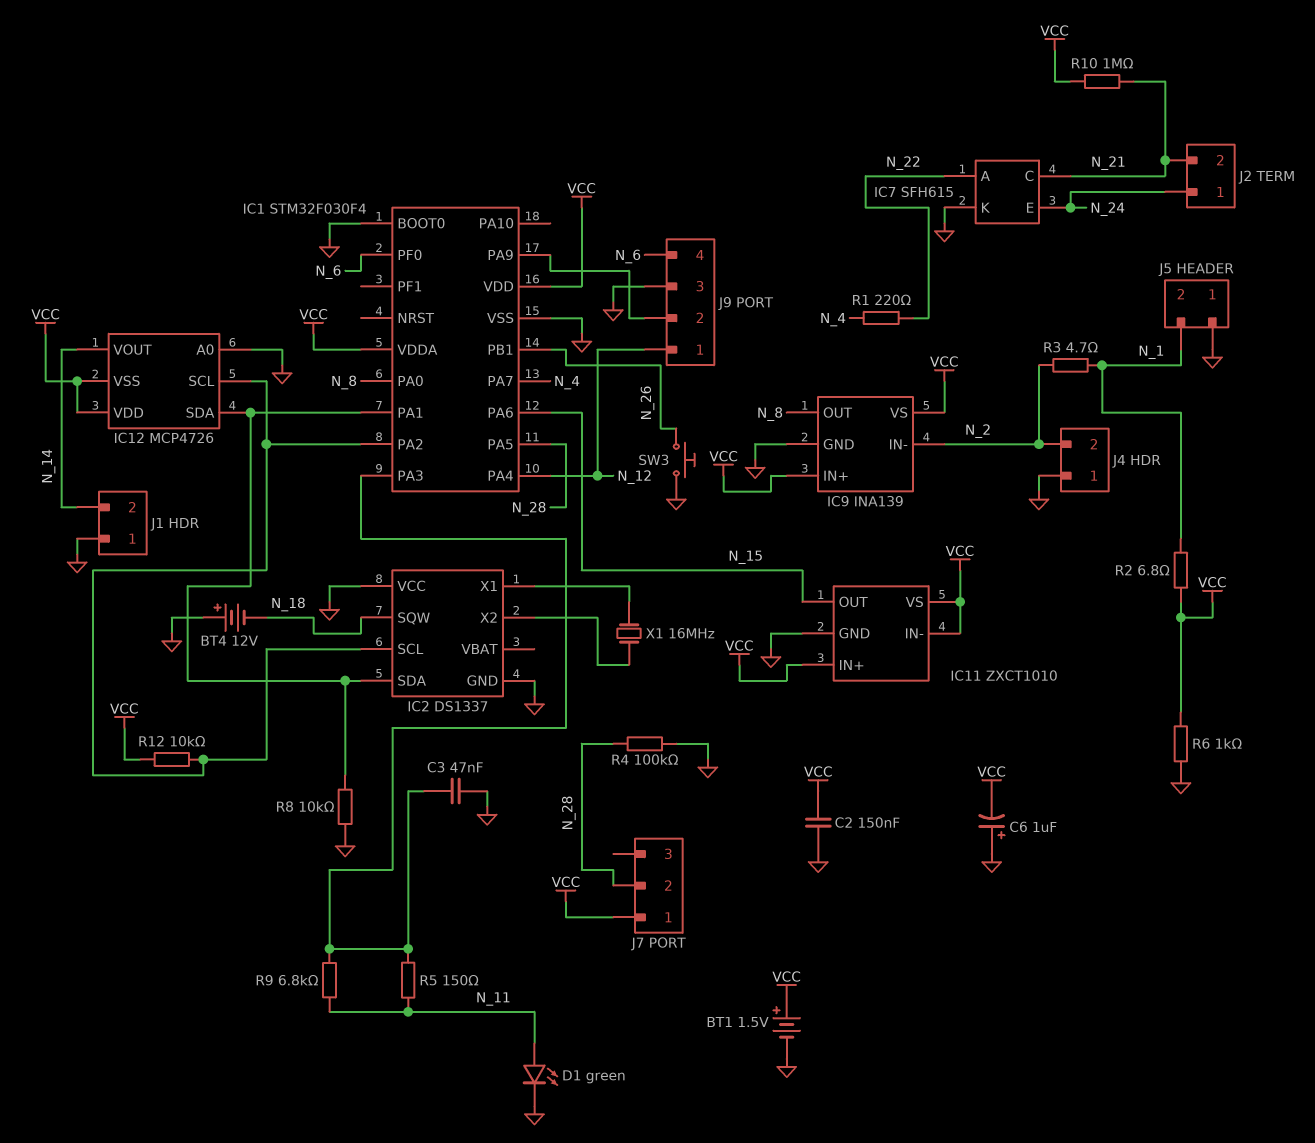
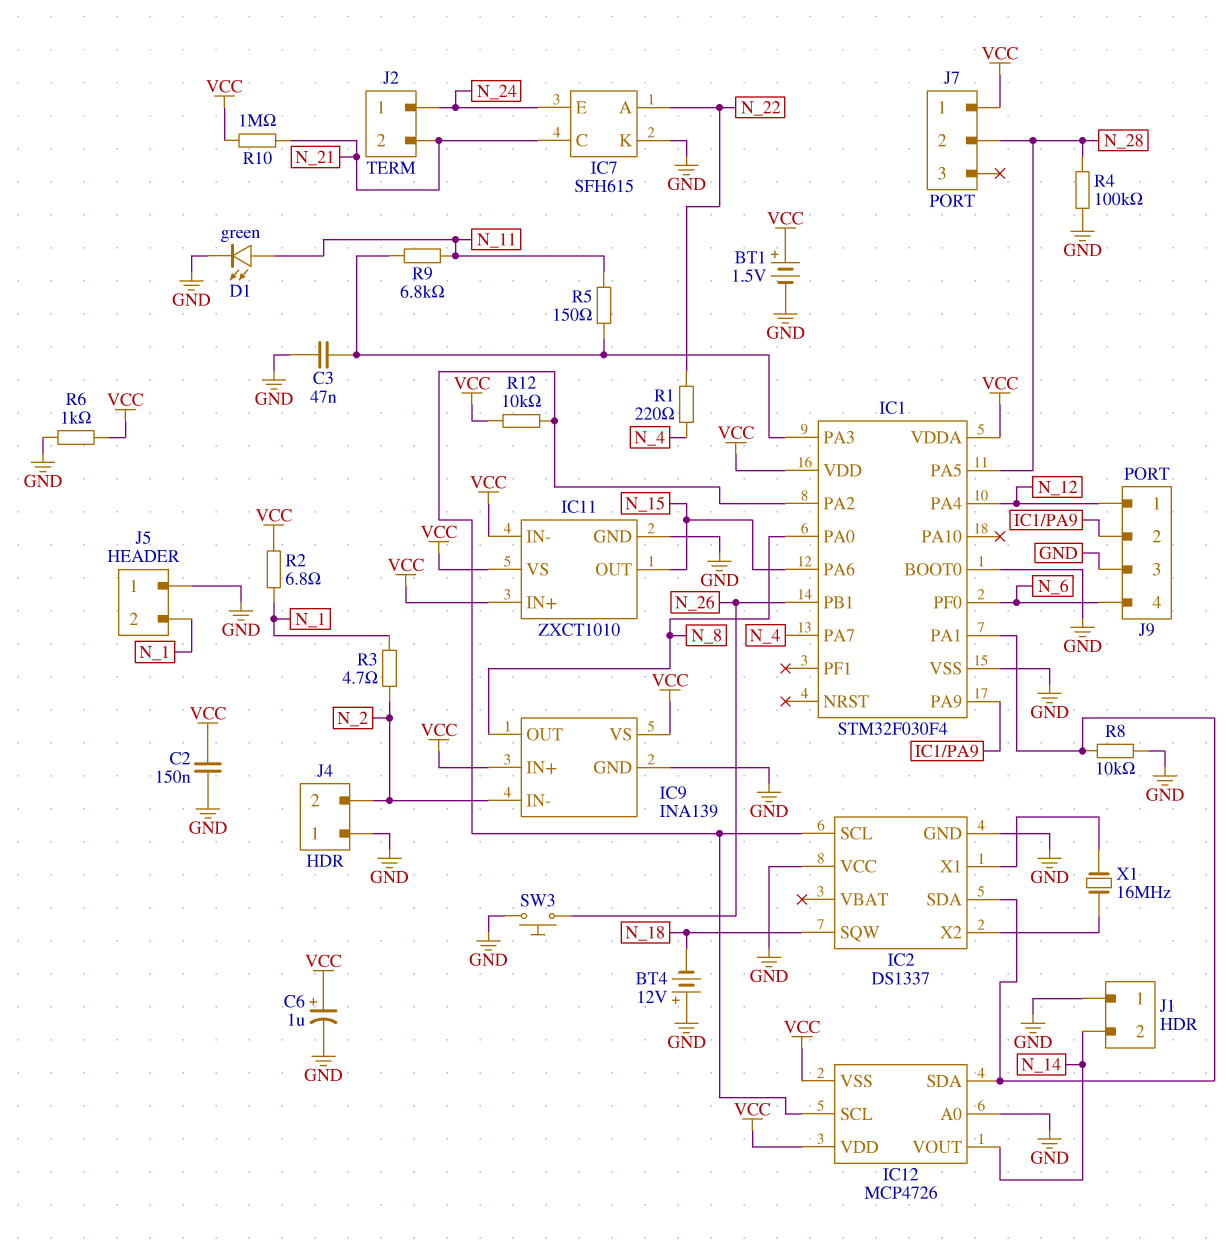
C6: 1uF (plus GND, minus VCC) -> 1uF (plus VCC, minus GND)

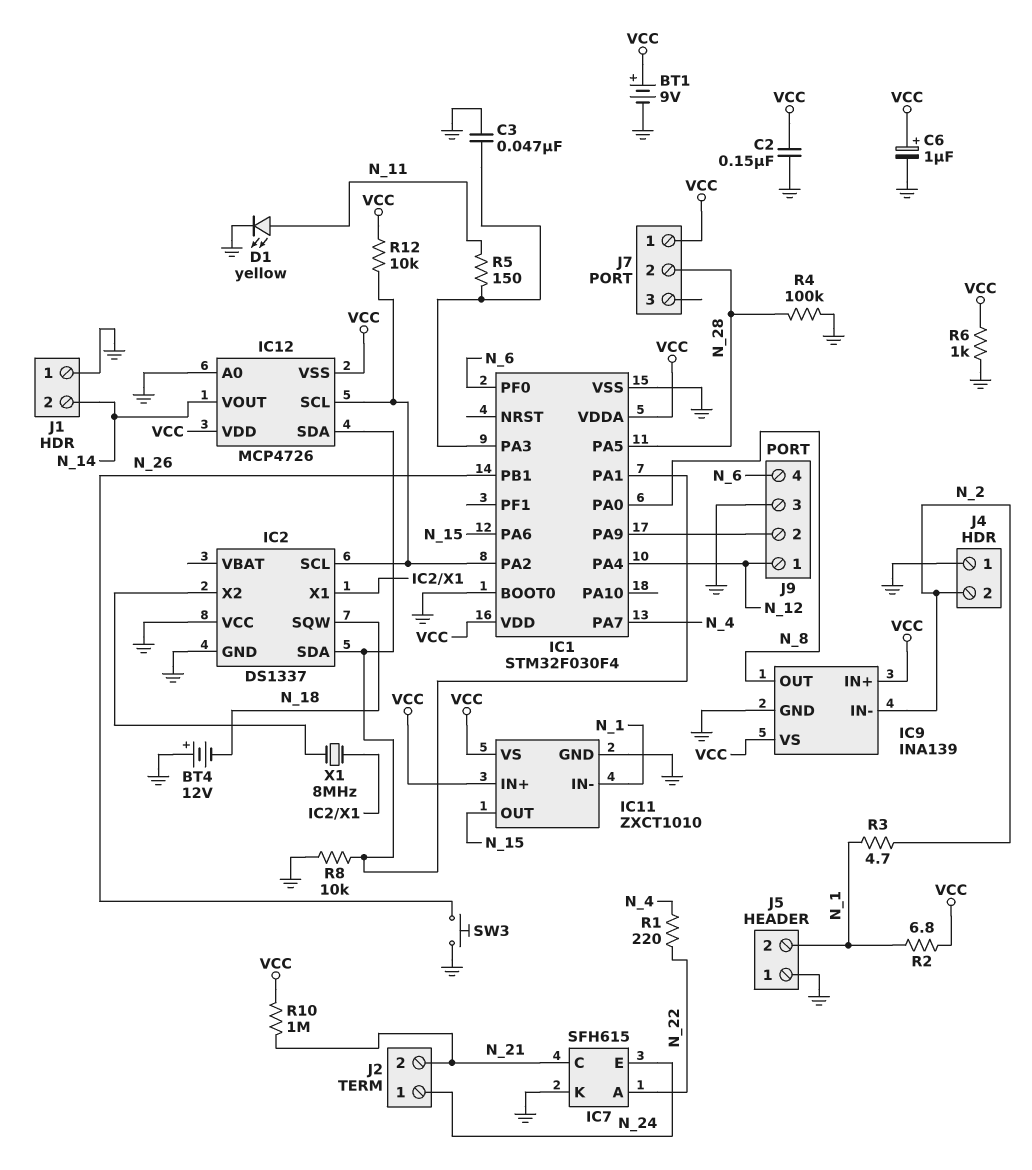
BT1: 1.5V (plus VCC, minus GND) -> 9V (plus VCC, minus GND)
D1: LED green (A N_11, K GND) -> LED yellow (A N_11, K GND)
IC11 pin IN-: VCC -> N_1
R9: 6.8k (IC1/PA3, N_11) -> none
X1: 16MHz (IC2/X1, IC2/X2) -> 8MHz (IC2/X1, IC2/X2)

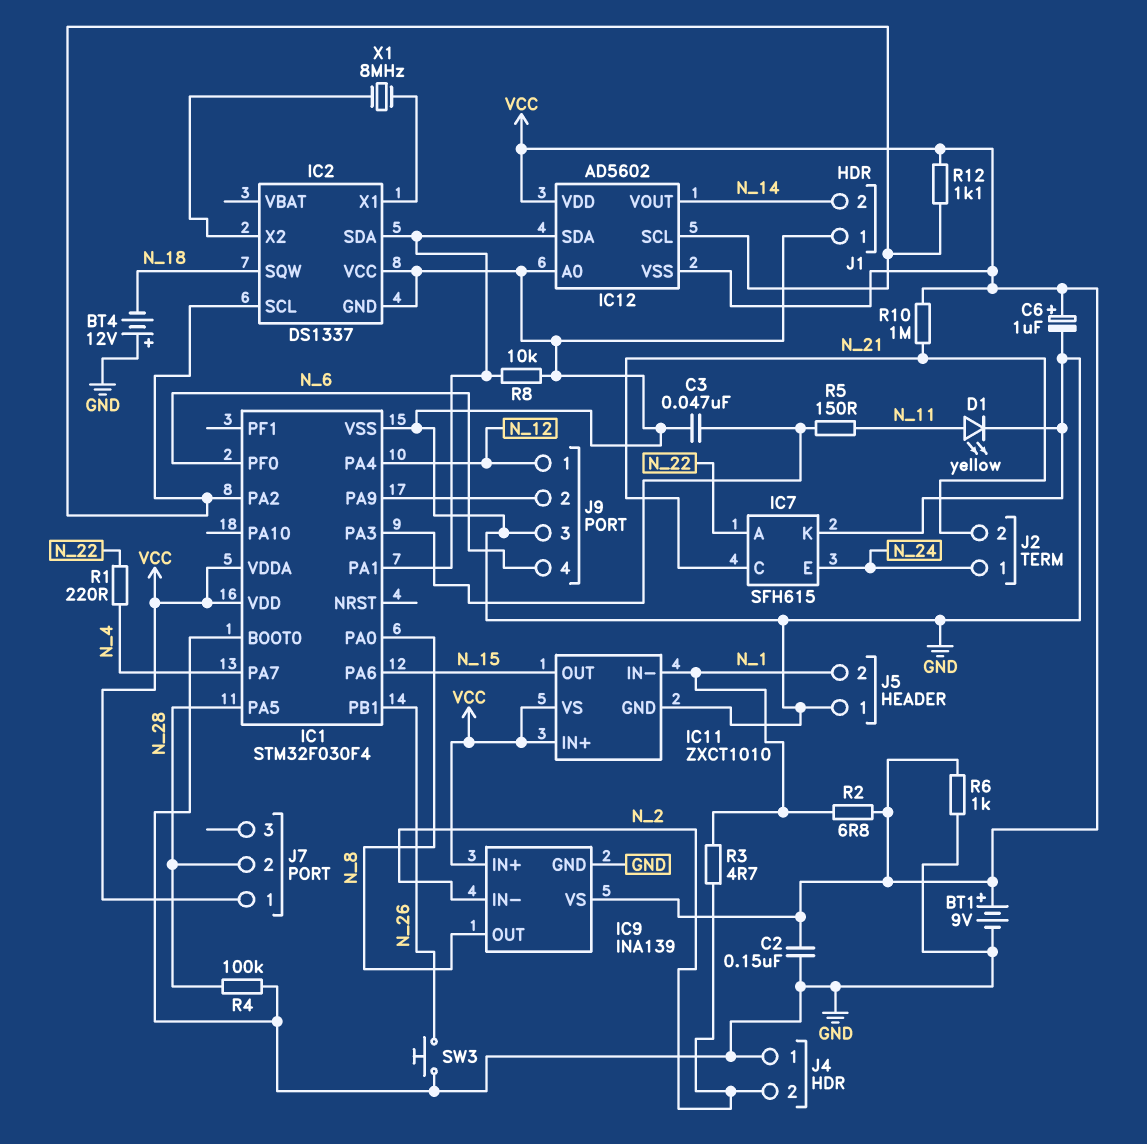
IC12: MCP4726 -> AD5602
R12: 10k (IC1/PA2, VCC) -> 1.1k (IC1/PA2, VCC)

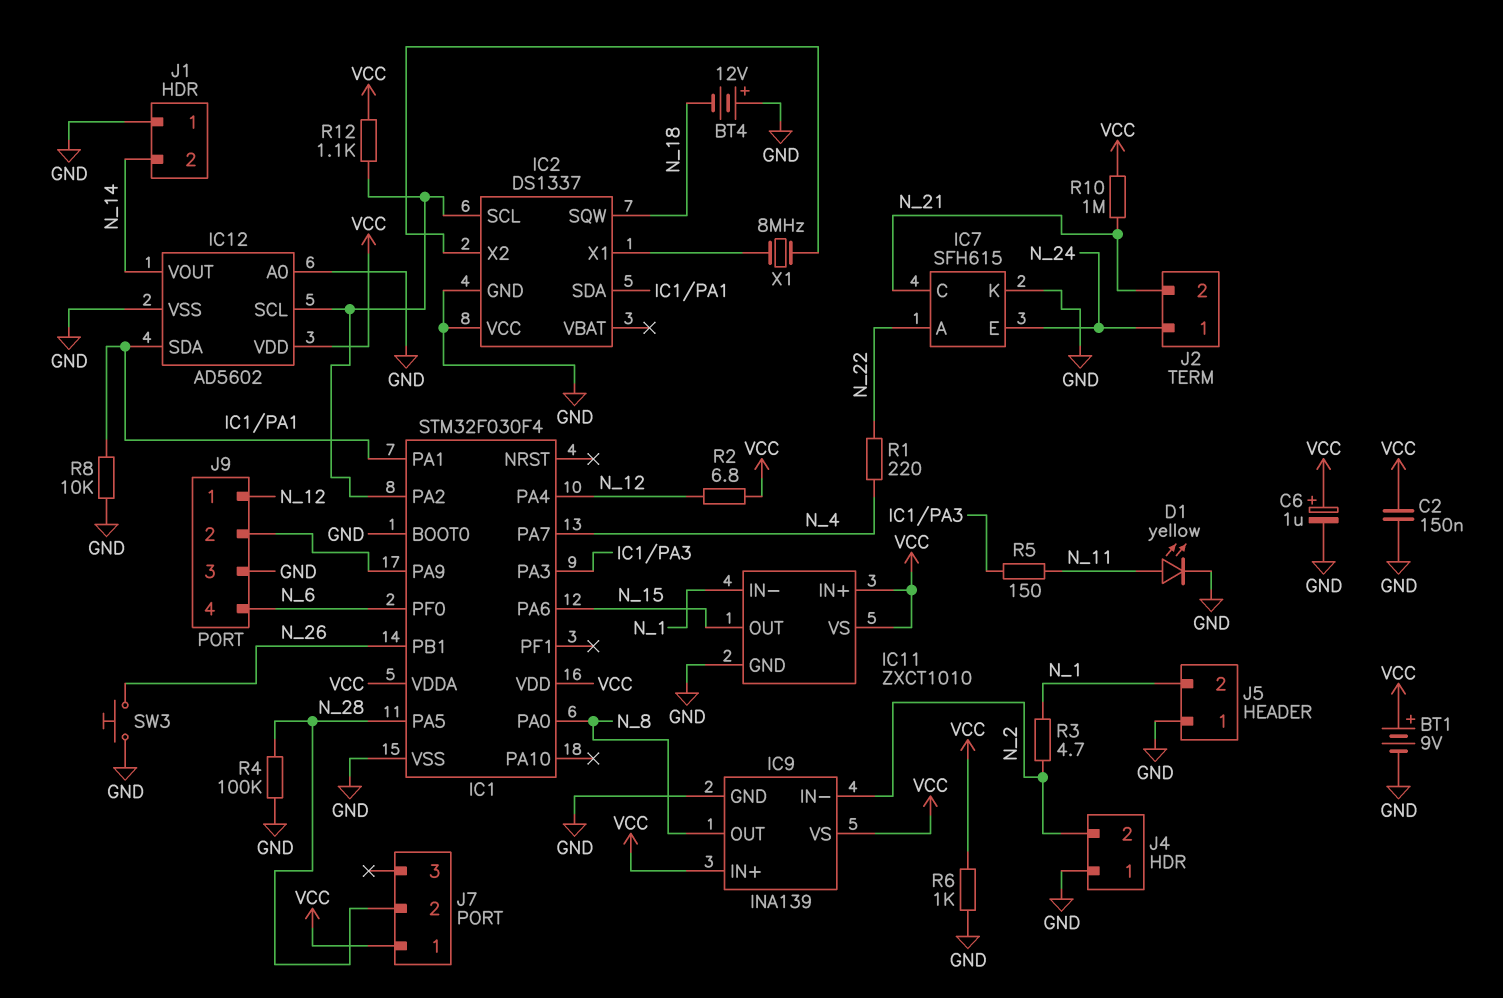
C3: 47nF (GND, IC1/PA3) -> none
IC12 pin VSS: VCC -> GND
R2: 6.8 (N_1, VCC) -> 6.8 (N_12, VCC)

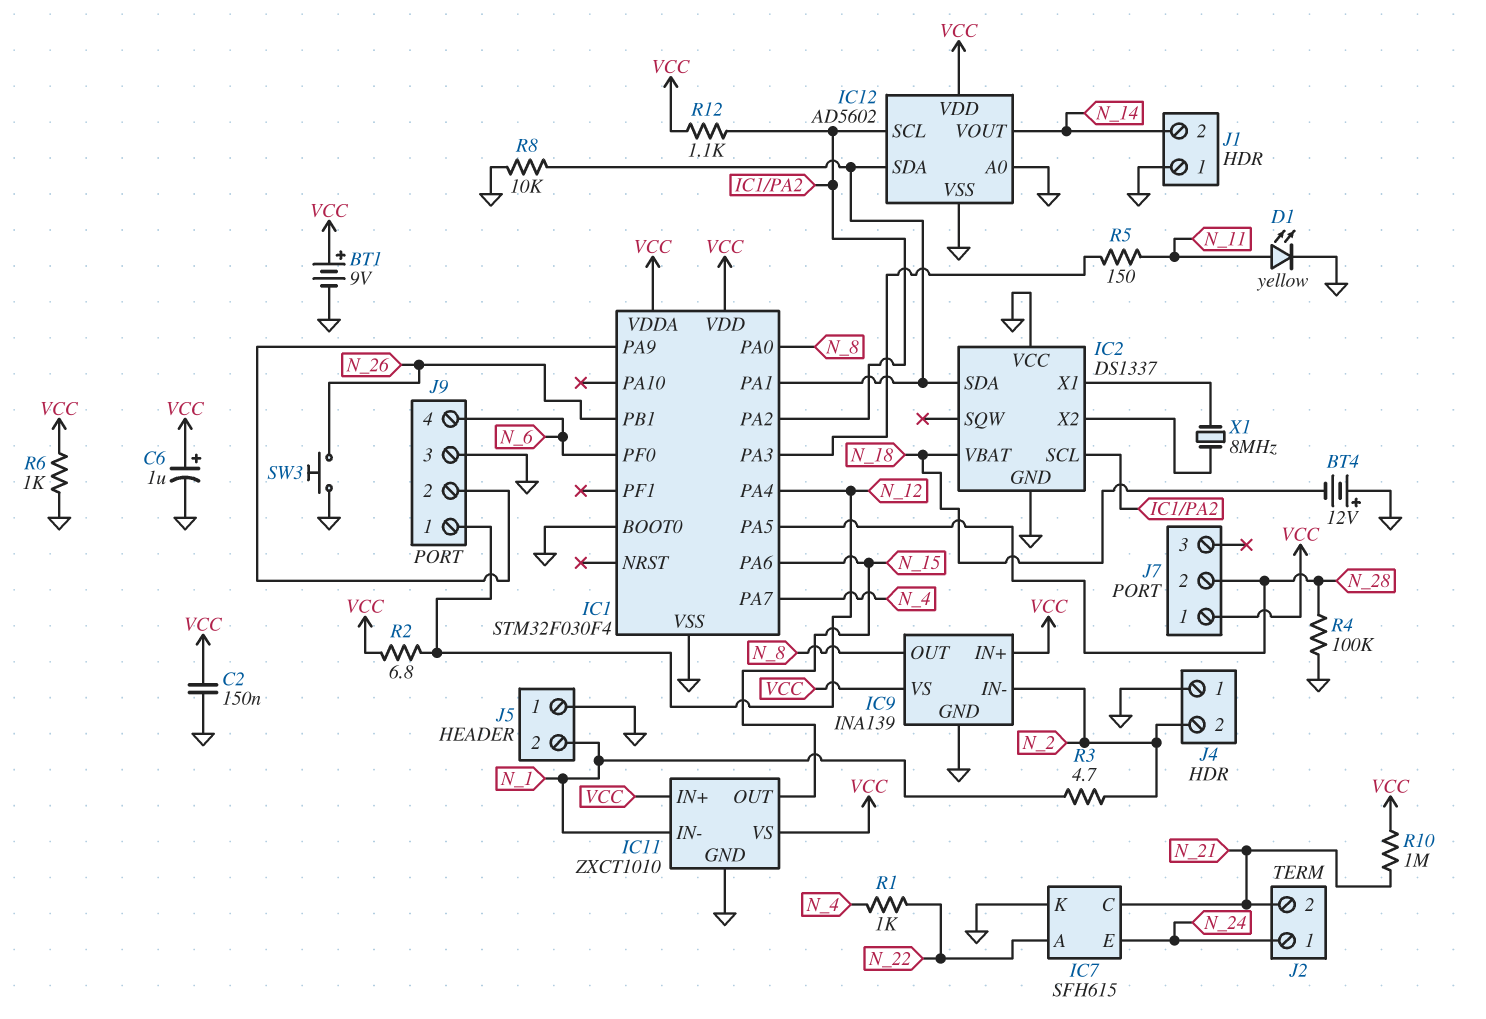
IC2 pin SQW: N_18 -> none
IC2 pin VBAT: none -> N_18
R1: 220 (N_4, N_22) -> 1k (N_4, N_22)

